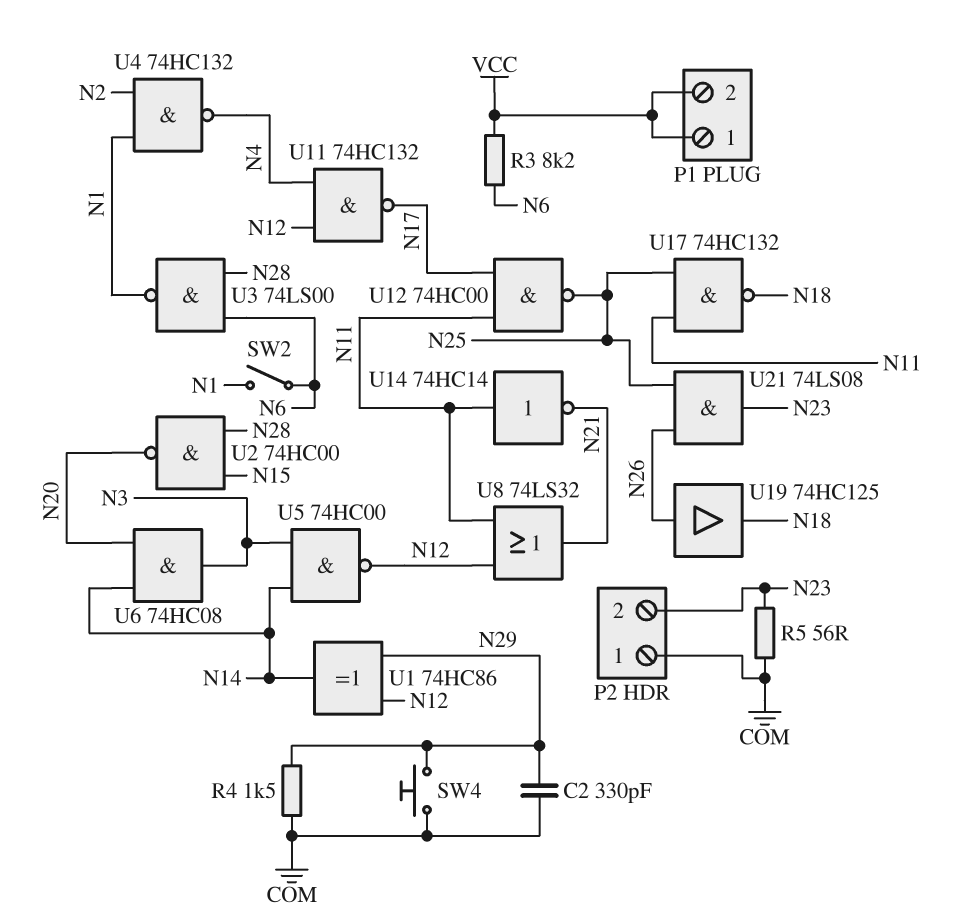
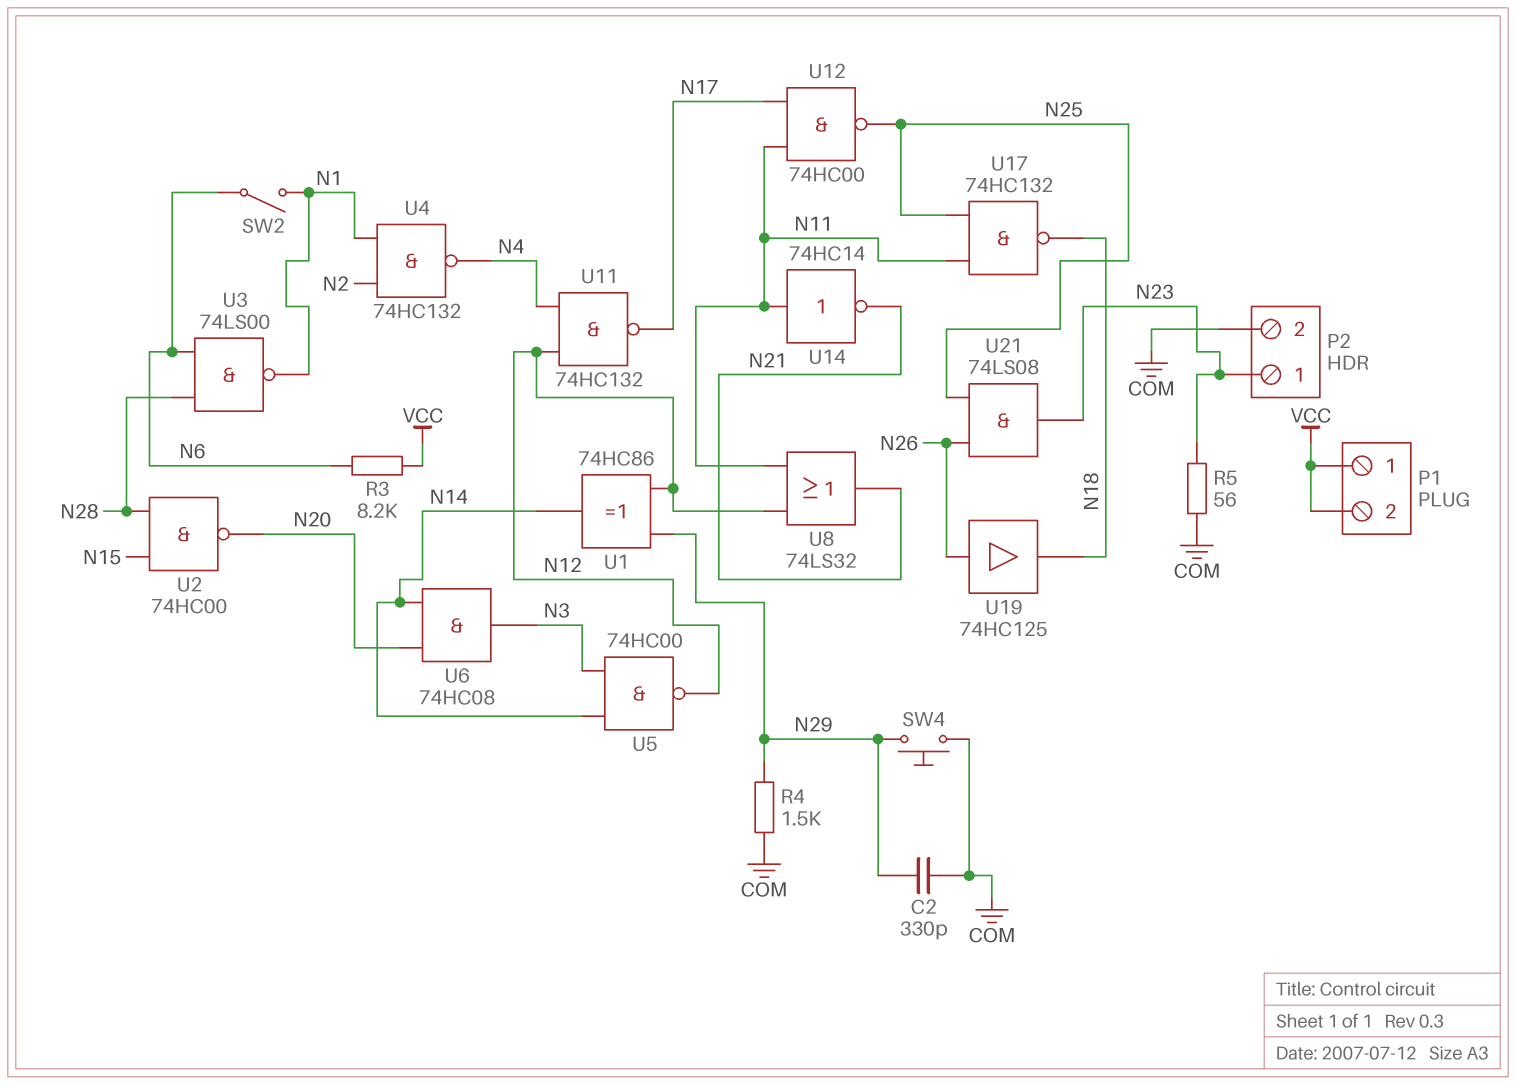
P2 pin 1: COM -> N23
P2 pin 2: N23 -> COM

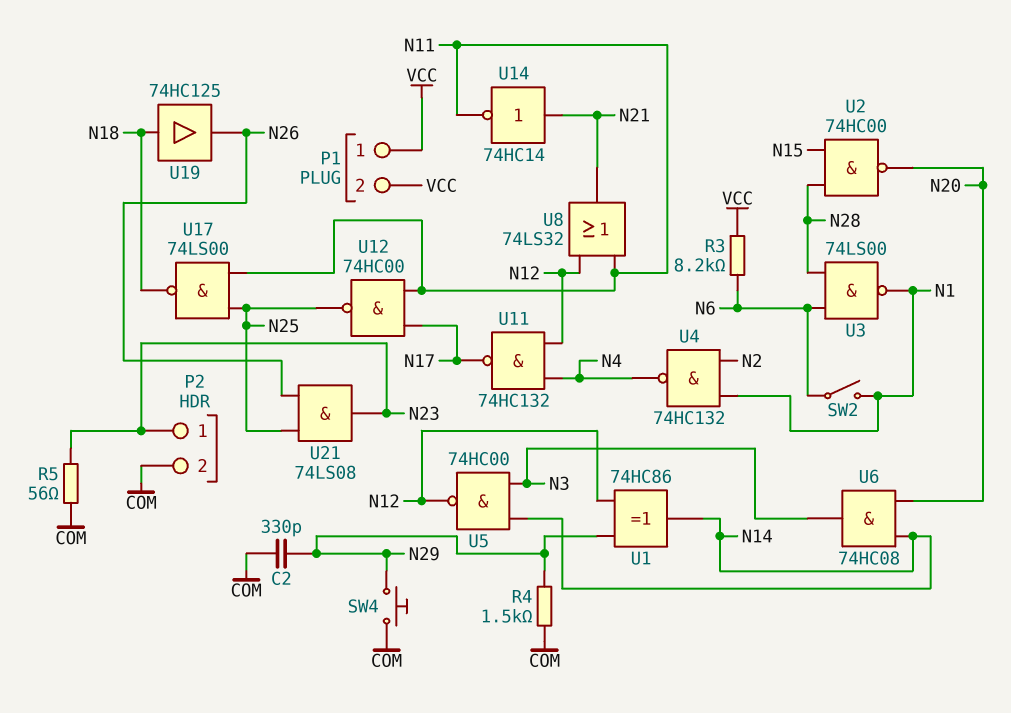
U14: NOT 74HC14 (in N11, out N21) -> NOT 74HC14 (in N21, out N11)
U17: NAND 74HC132 (in N11, in N25, out N18) -> NAND 74LS00 (in N11, in N25, out N18)
U19: buffer 74HC125 (in N26, out N18) -> buffer 74HC125 (in N18, out N26)

